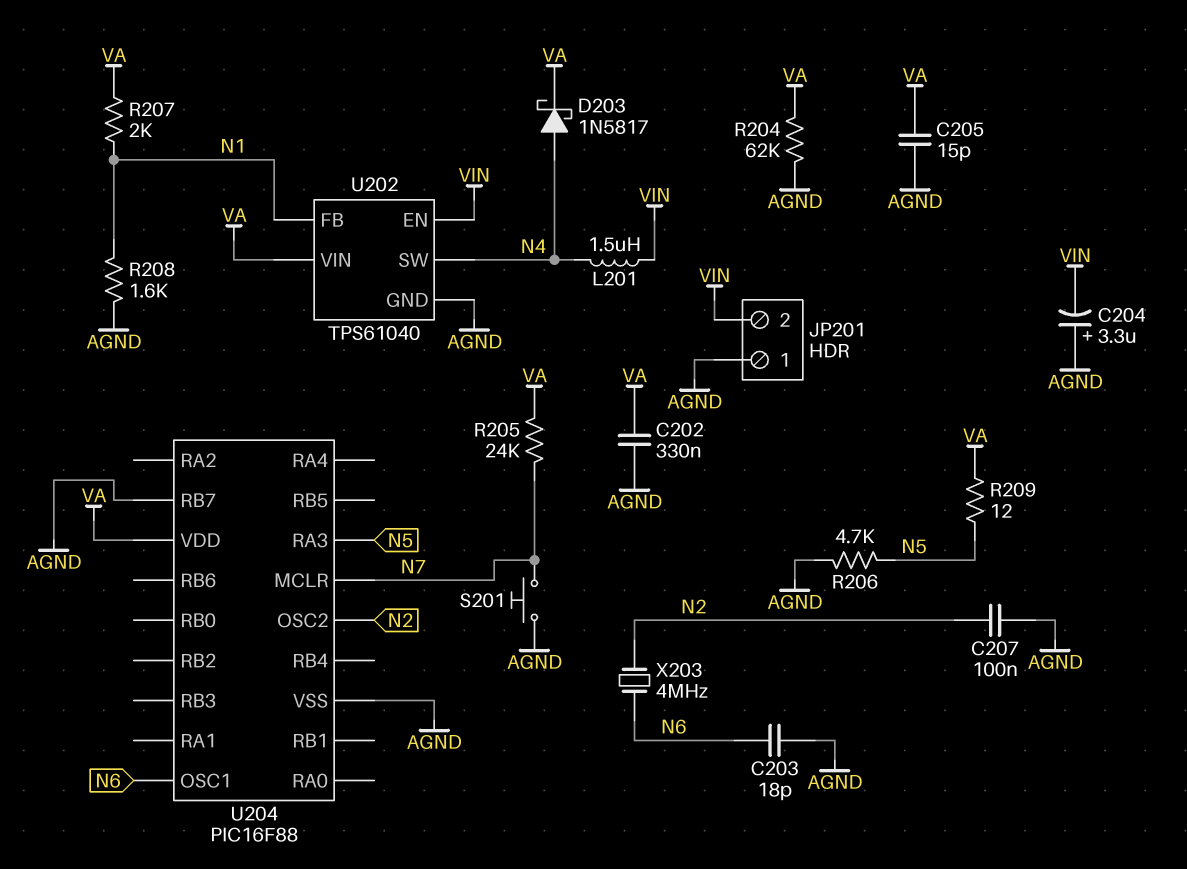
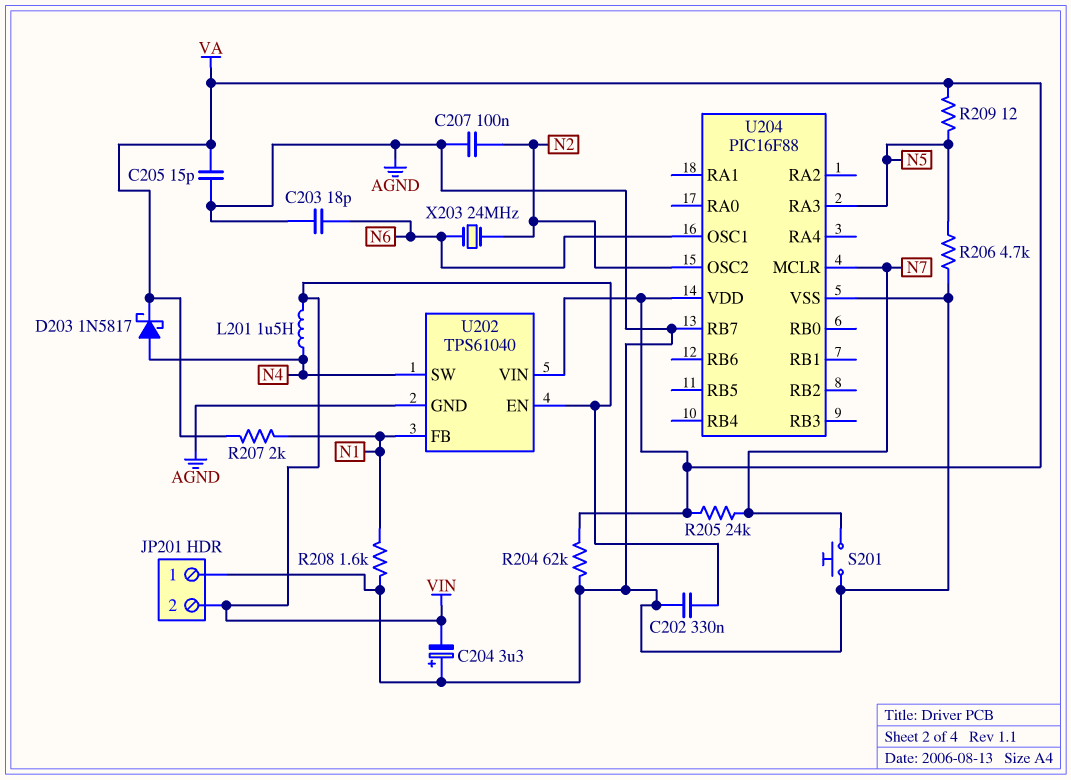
C202: 330nF (AGND, VA) -> 330nF (AGND, VIN)
X203: 4MHz (N2, N6) -> 24MHz (N2, N6)

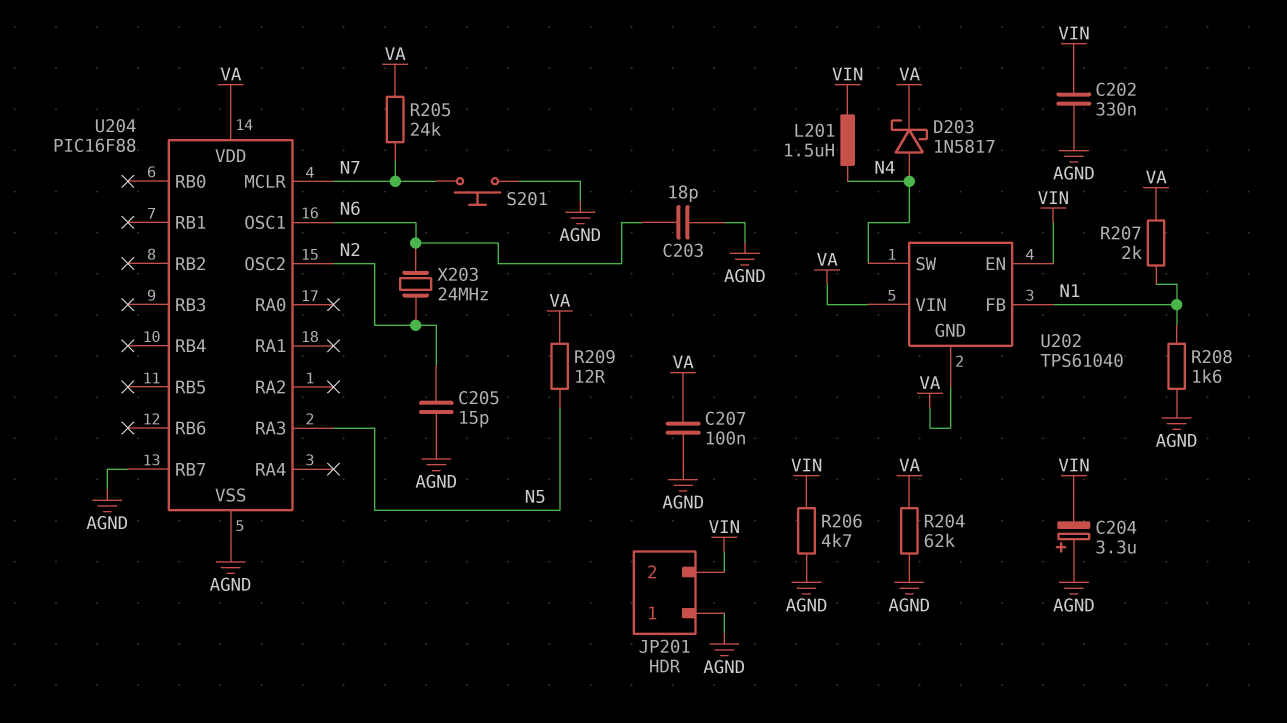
C205: 15pF (AGND, VA) -> 15pF (AGND, N2)
C207: 100nF (AGND, N2) -> 100nF (AGND, VA)
R206: 4.7k (AGND, N5) -> 4.7k (AGND, VIN)
U202 pin GND: AGND -> VA

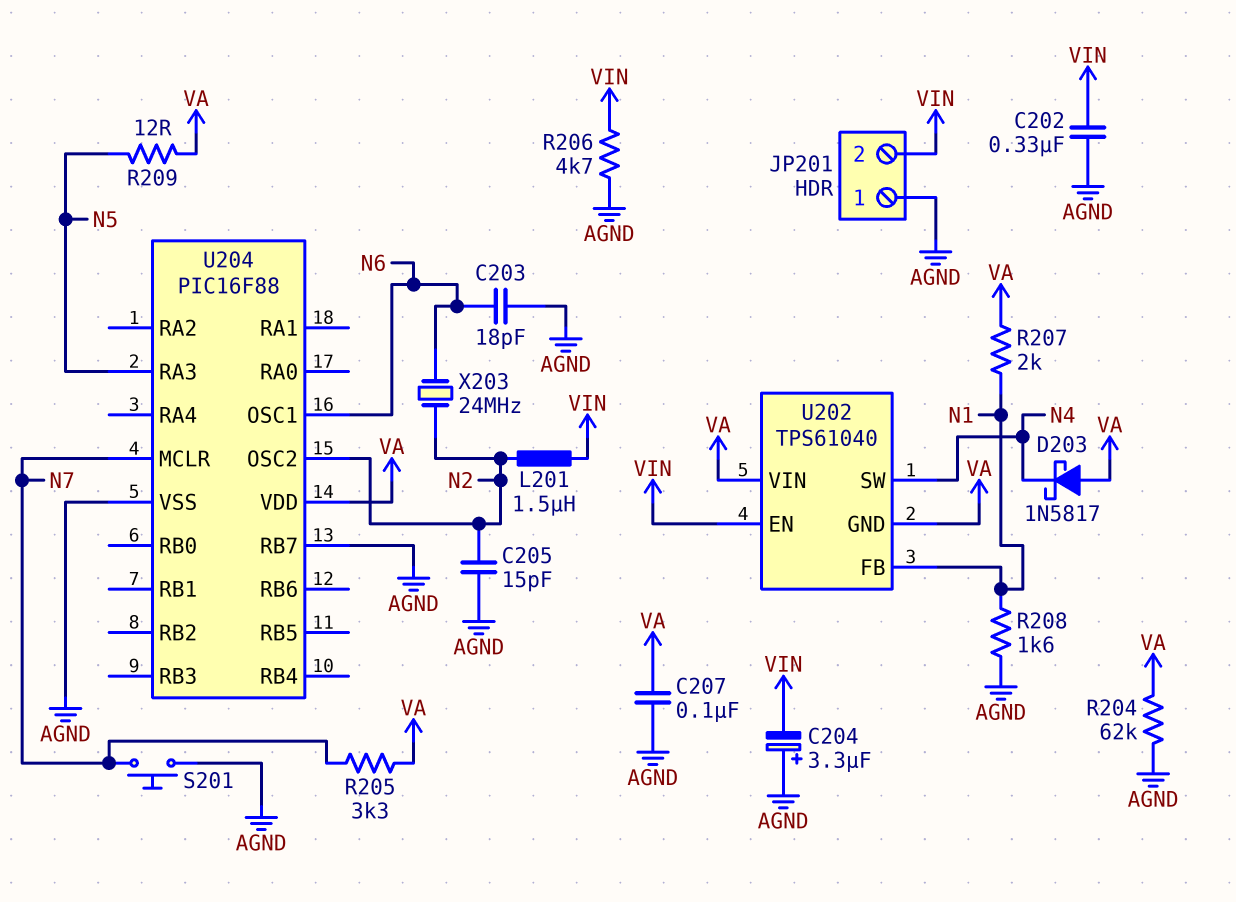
D203: schottky 1N5817 (A N4, K VA) -> schottky 1N5817 (A VA, K N4)
L201: 1.5uH (N4, VIN) -> 1.5uH (N2, VIN)
R205: 24k (N7, VA) -> 3.3k (N7, VA)

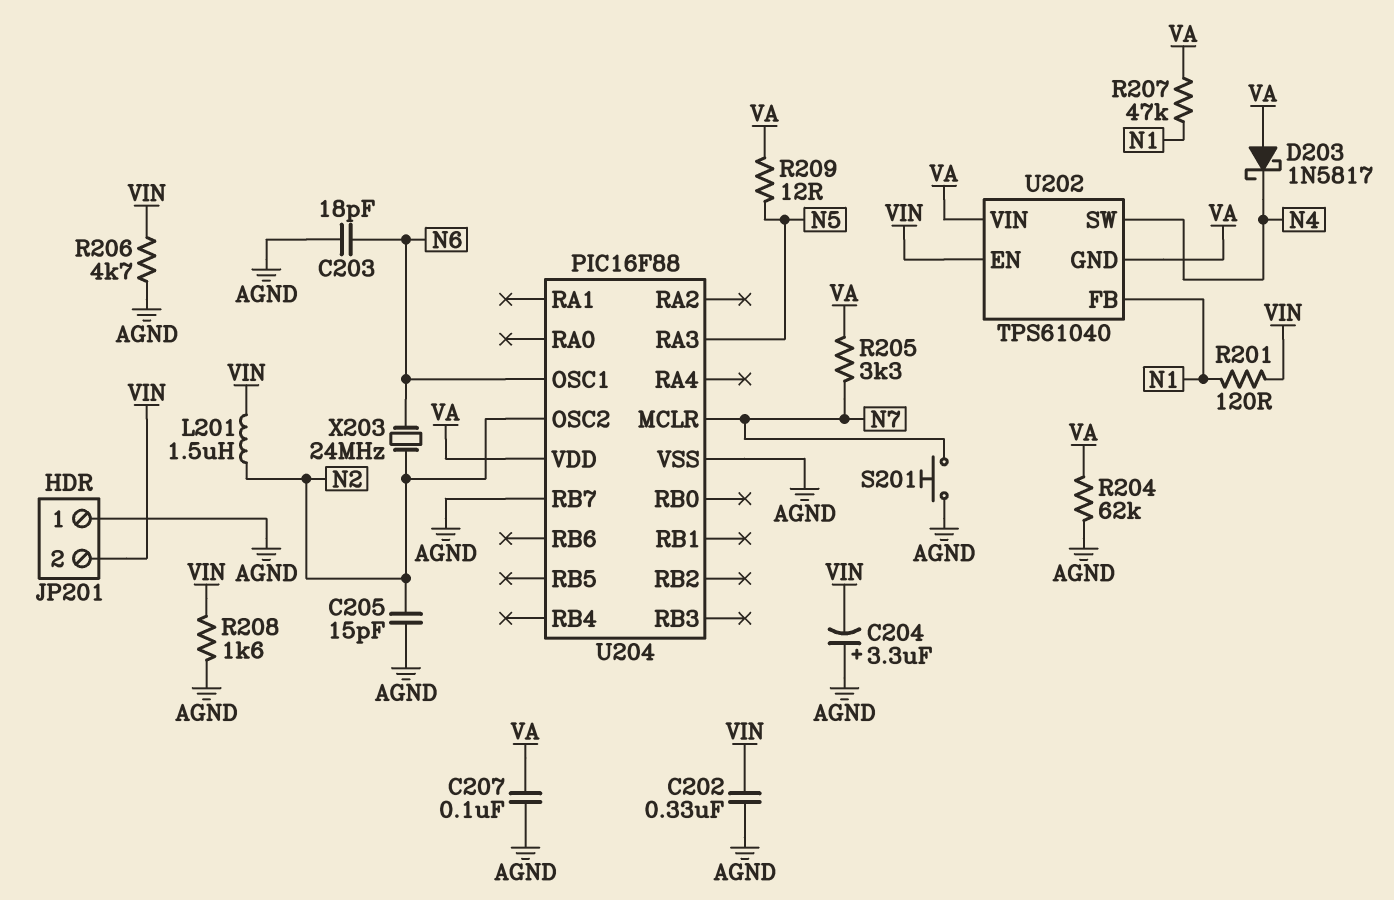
R201: none -> 120 (N1, VIN)
R207: 2k (N1, VA) -> 47k (N1, VA)
R208: 1.6k (AGND, N1) -> 1.6k (AGND, VIN)

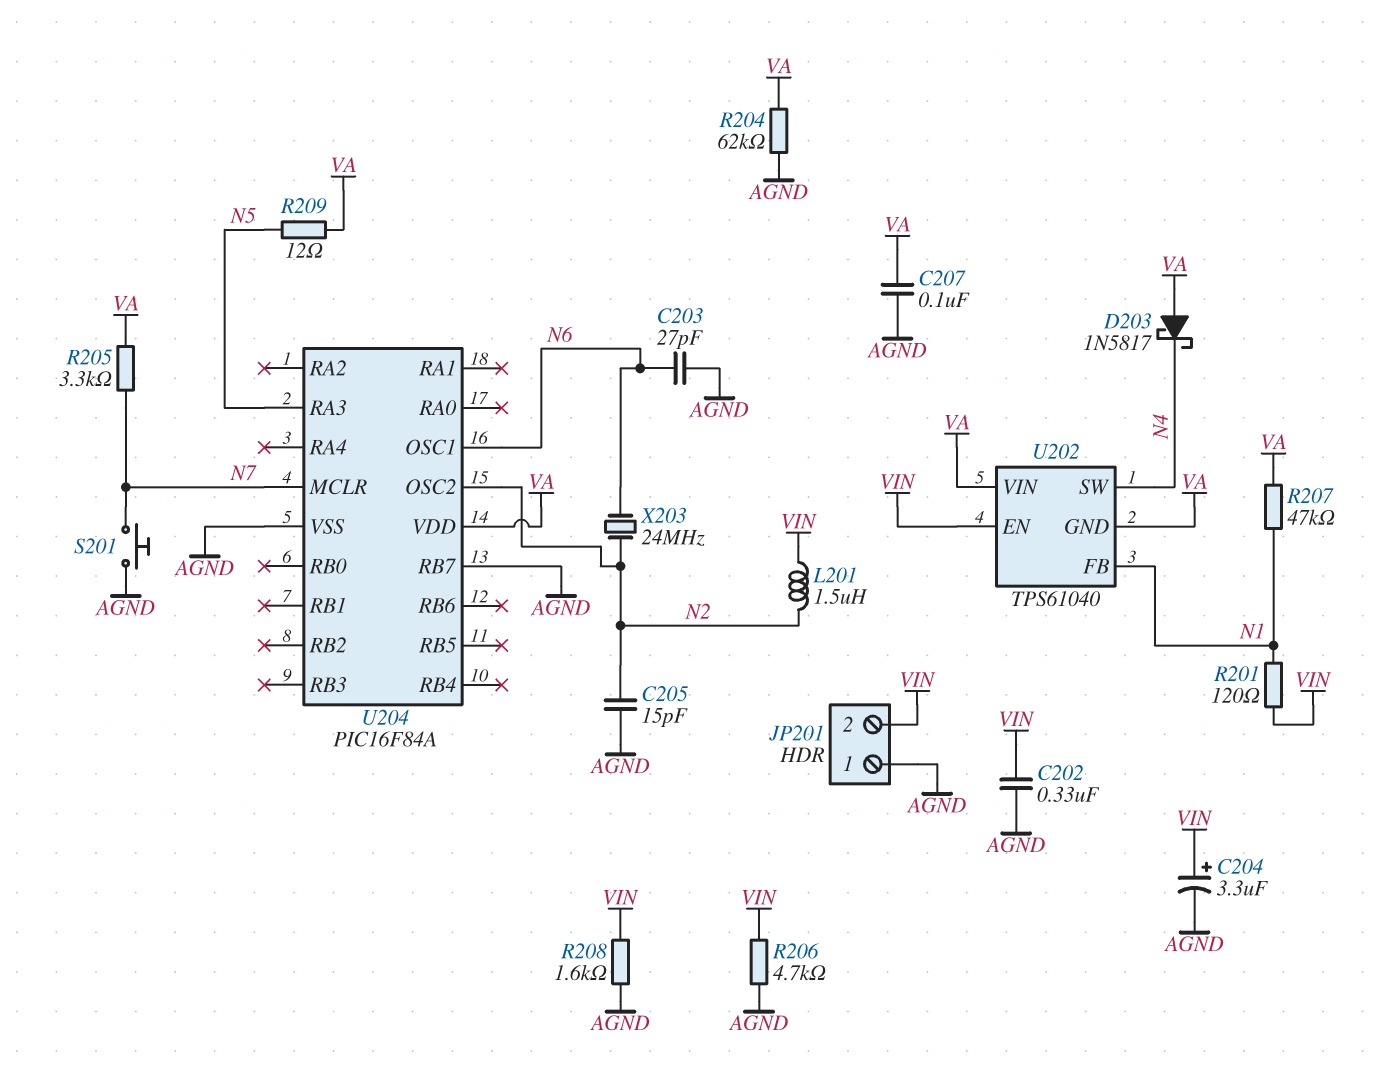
C203: 18pF (AGND, N6) -> 27pF (AGND, N6)
C204: 3.3uF (plus AGND, minus VIN) -> 3.3uF (plus VIN, minus AGND)
U204: PIC16F88 -> PIC16F84A

